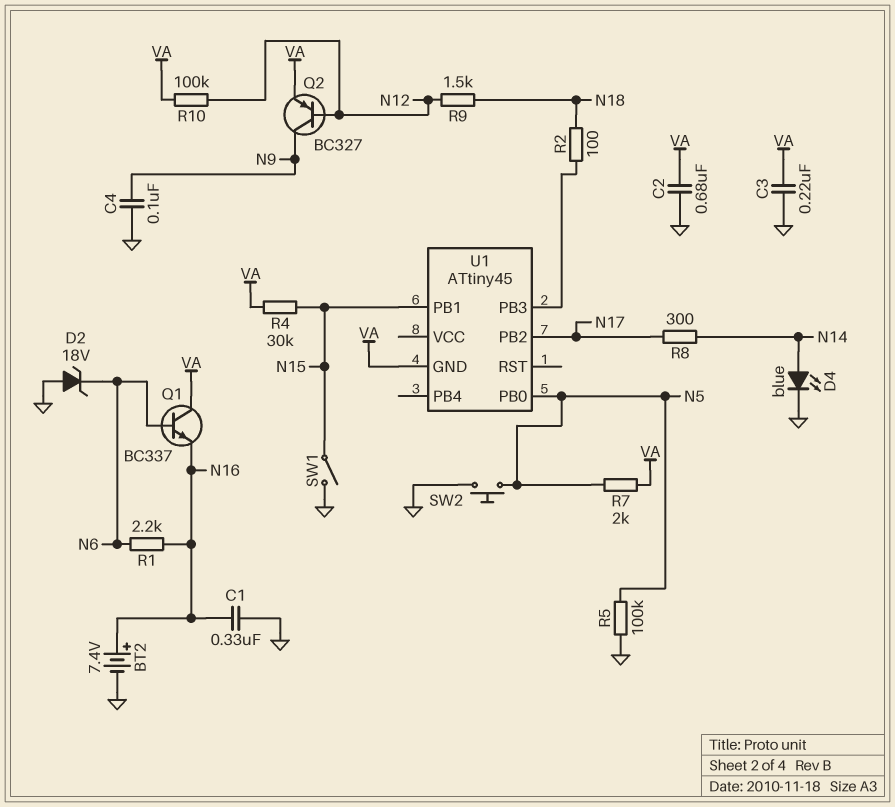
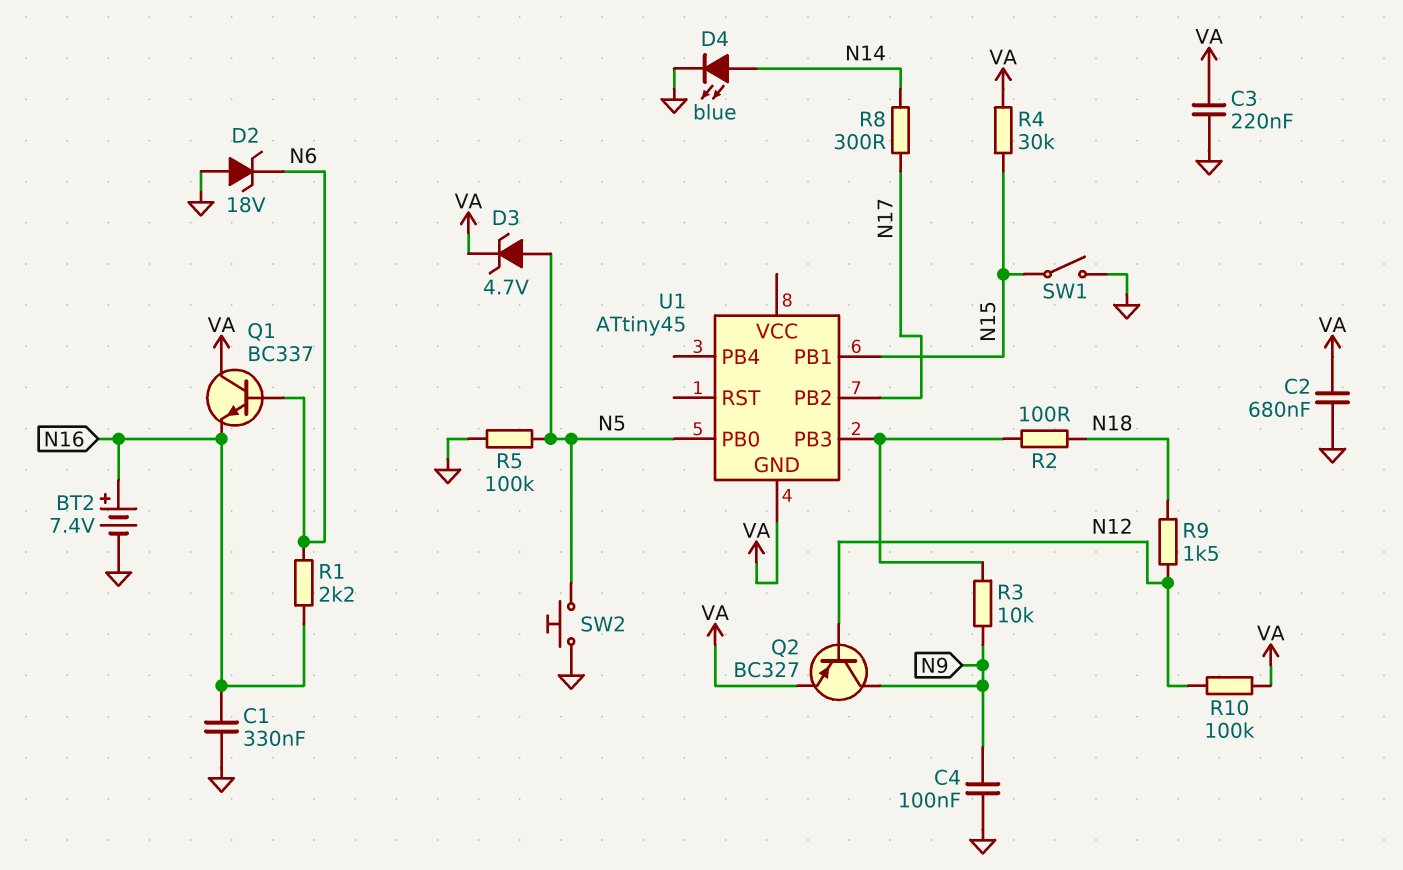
D3: none -> zener 4.7V (A N5, K VA)
R3: none -> 10k (N9, U1/PB3)
R7: 2k (N5, VA) -> none

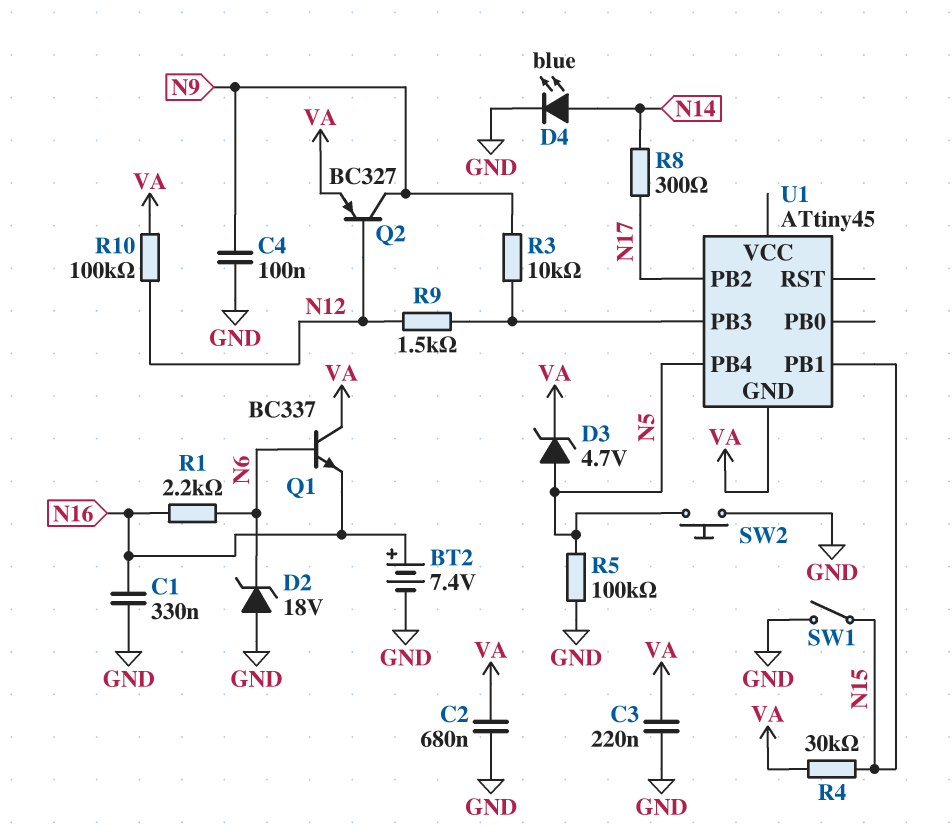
R2: 100 (N18, U1/PB3) -> none
R9: 1.5k (N12, N18) -> 1.5k (N12, U1/PB3)
U1 pin PB0: N5 -> none
U1 pin PB4: none -> N5

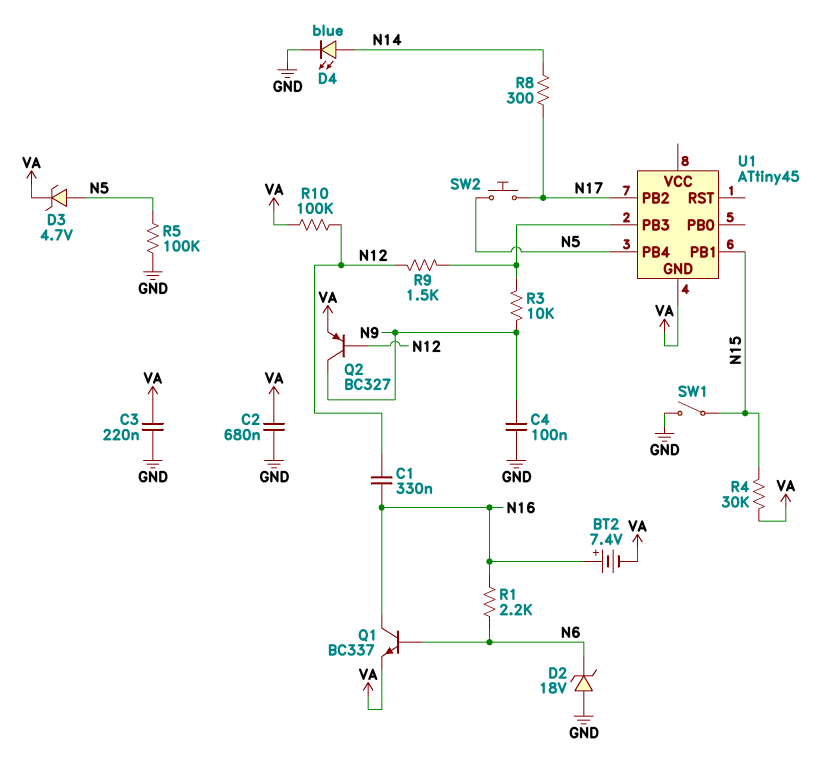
BT2: 7.4V (plus N16, minus GND) -> 7.4V (plus N16, minus VA)
C1: 330nF (GND, N16) -> 330nF (N12, N16)
Q1: NPN BC337 (B N6, C VA, E N16) -> NPN BC337 (B N6, C N16, E VA)
SW2: button (GND, N5) -> button (N5, N17)

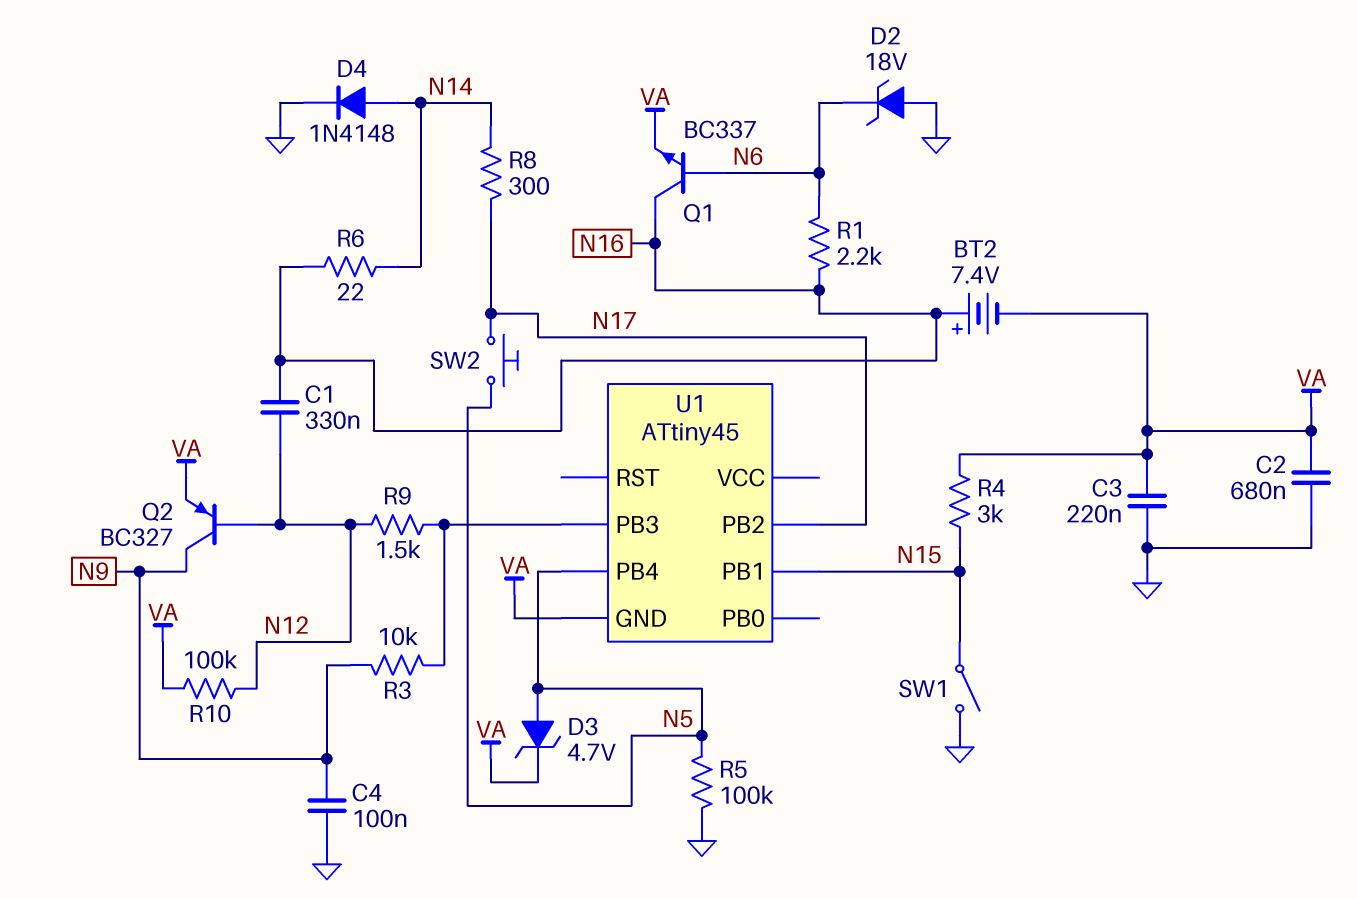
D4: LED blue (A N14, K GND) -> diode 1N4148 (A N14, K GND)
R4: 30k (N15, VA) -> 3k (N15, VA)
R6: none -> 22 (N14, N16)

